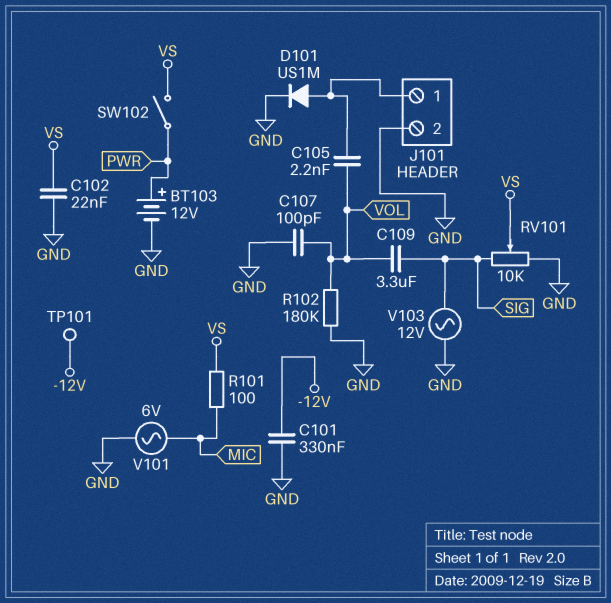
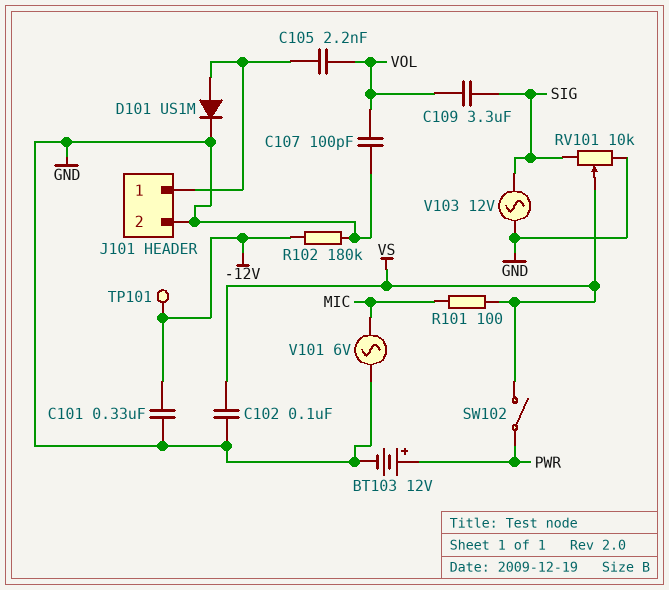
C102: 22nF (GND, VS) -> 100nF (GND, VS)
R102: 180k (GND, VOL) -> 180k (-12V, GND)

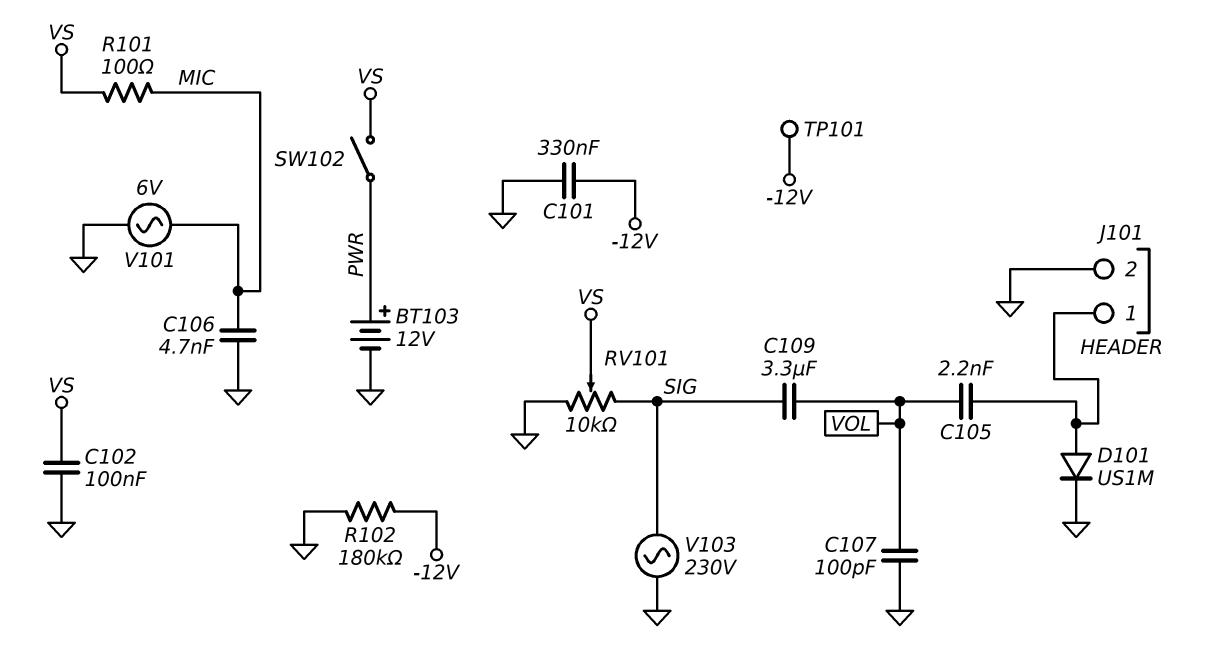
C106: none -> 4.7nF (GND, MIC)
V103: AC 12V (GND, SIG) -> AC 230V (GND, SIG)

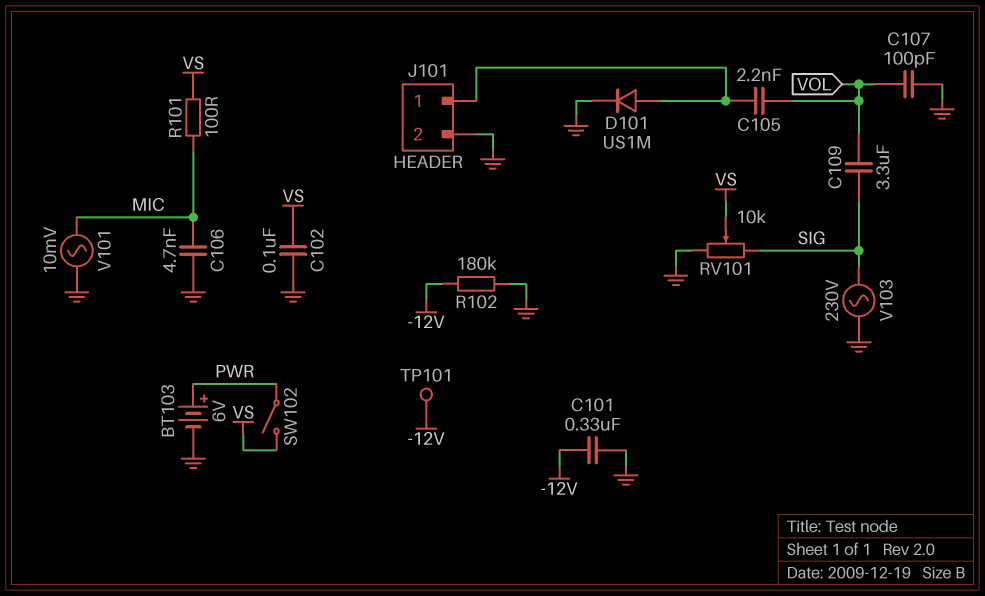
BT103: 12V (plus PWR, minus GND) -> 6V (plus PWR, minus GND)
V101: AC 6V (GND, MIC) -> AC 10mV (GND, MIC)

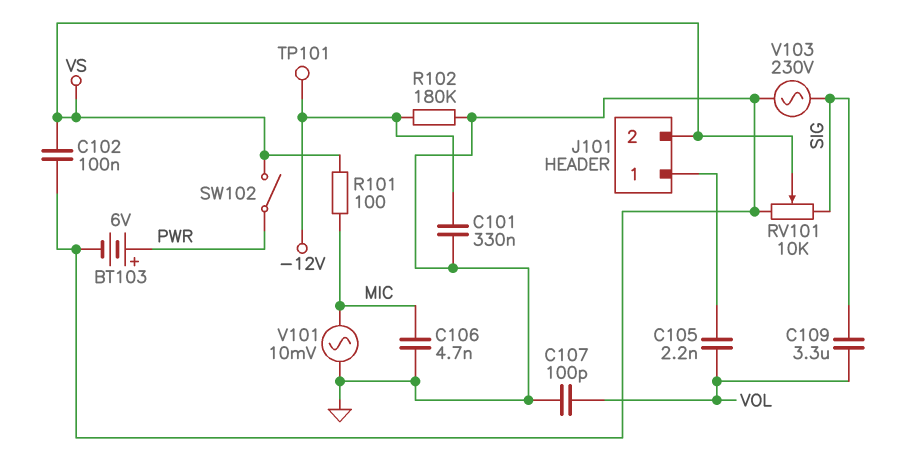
D101: diode US1M (A J101/1, K GND) -> none
J101 pin 2: GND -> VS

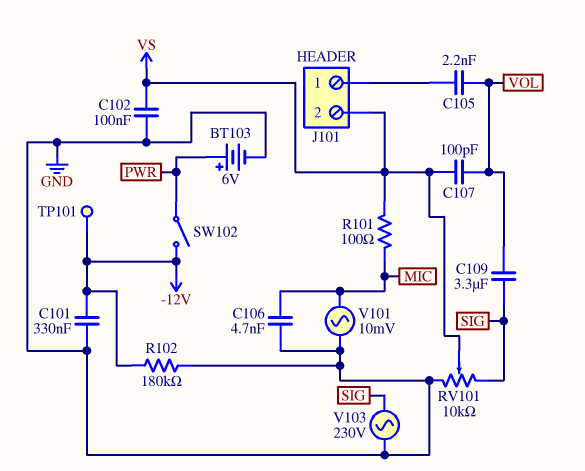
C107: 100pF (GND, VOL) -> 100pF (VOL, VS)
SW102: switch (PWR, VS) -> switch (-12V, PWR)

